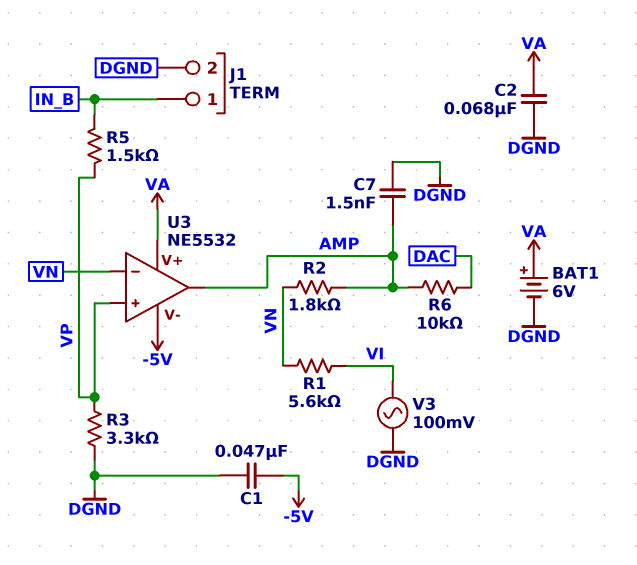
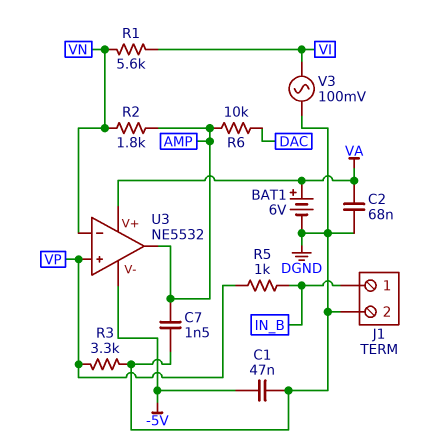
R5: 1.5k (IN_B, VP) -> 1k (IN_B, VP)

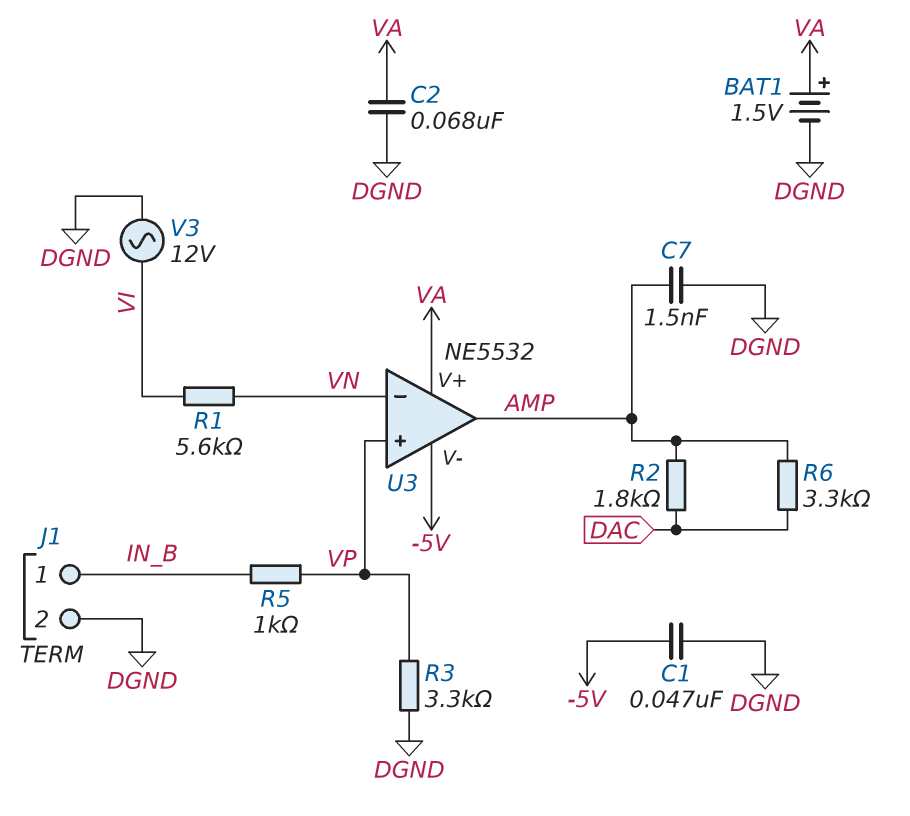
BAT1: 6V (plus VA, minus DGND) -> 1.5V (plus VA, minus DGND)
R2: 1.8k (AMP, VN) -> 1.8k (AMP, DAC)
R6: 10k (AMP, DAC) -> 3.3k (AMP, DAC)
V3: AC 100mV (DGND, VI) -> AC 12V (DGND, VI)

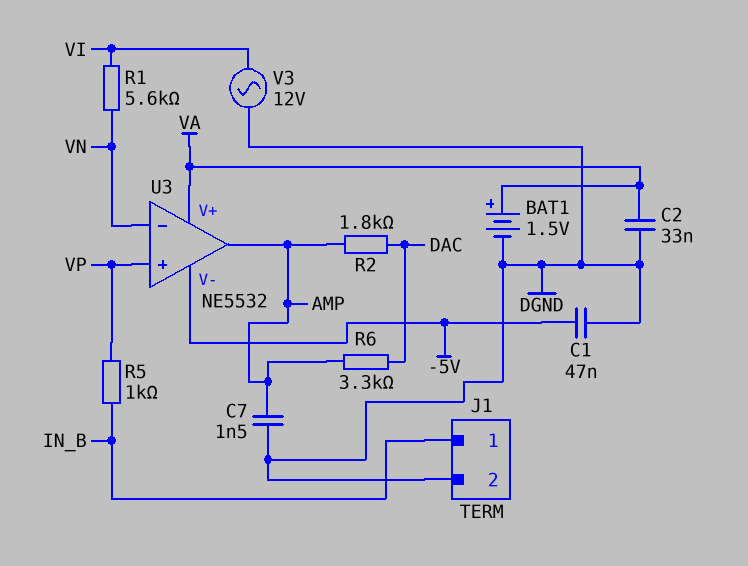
C2: 68nF (DGND, VA) -> 33nF (DGND, VA)
R3: 3.3k (DGND, VP) -> none

